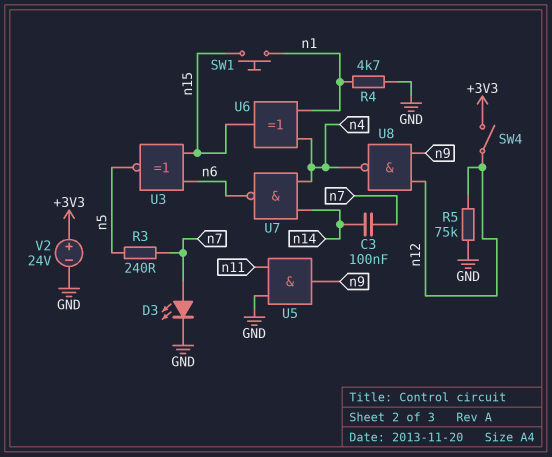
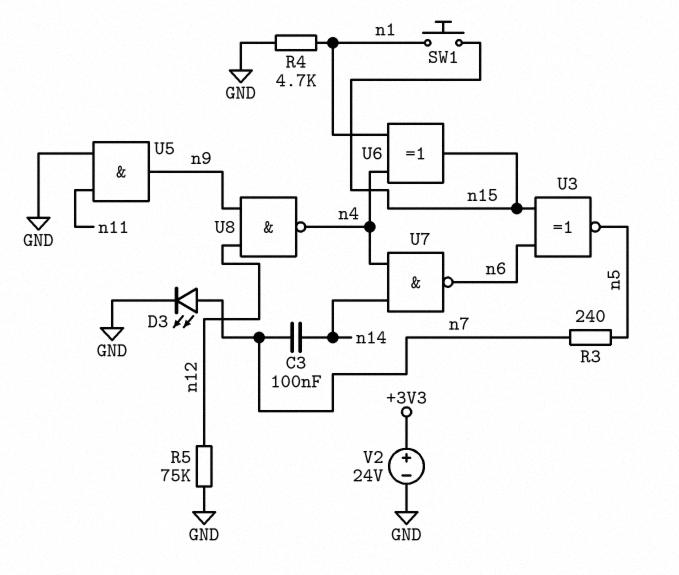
SW4: switch (+3V3, n12) -> none

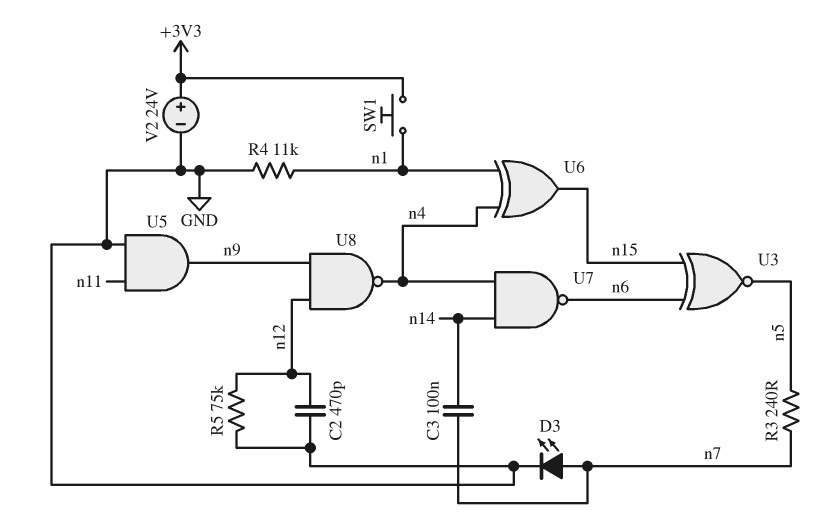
C2: none -> 470pF (GND, n12)
R4: 4.7k (GND, n1) -> 11k (GND, n1)
SW1: button (n1, n15) -> button (+3V3, n1)

